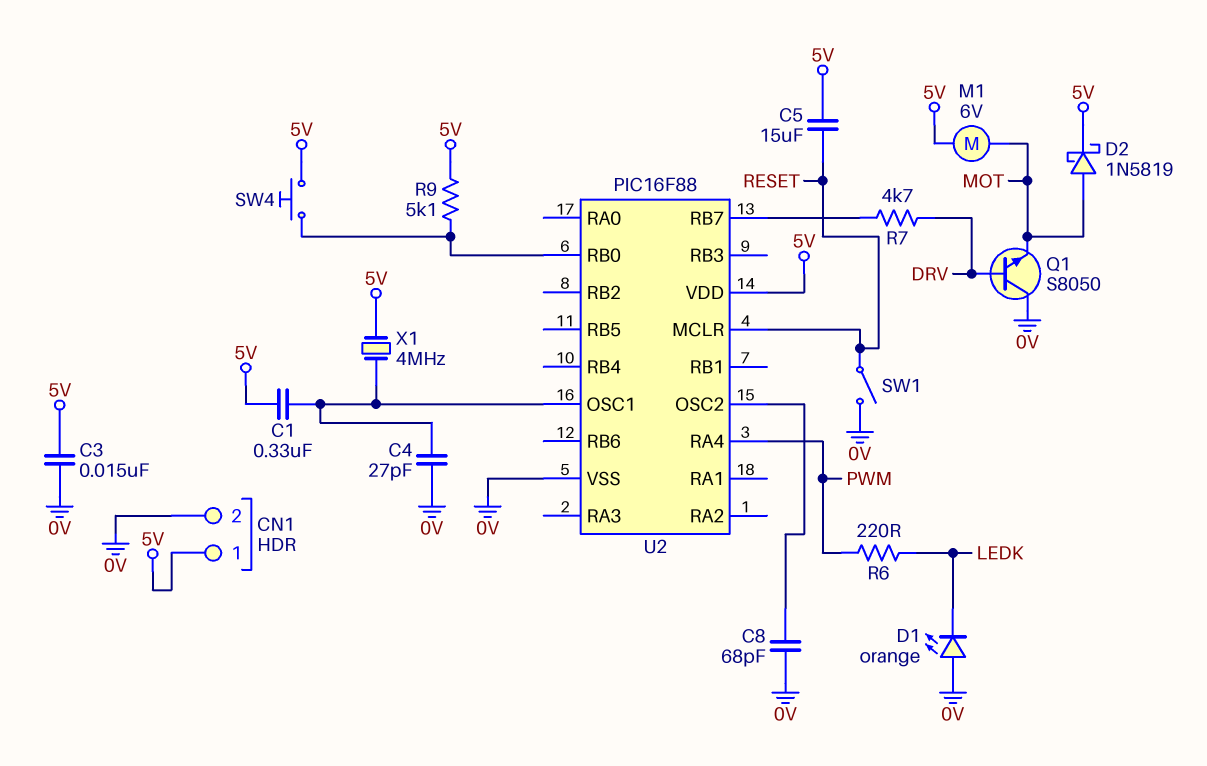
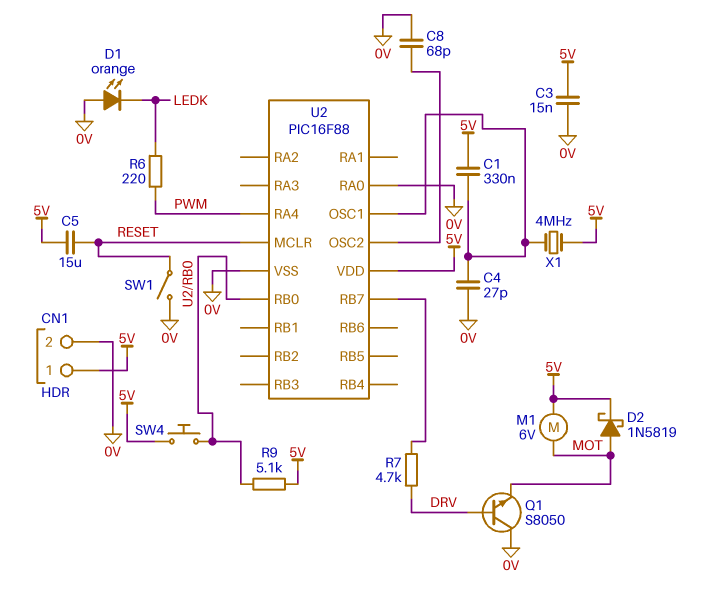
U2 pin RA0: none -> 0V

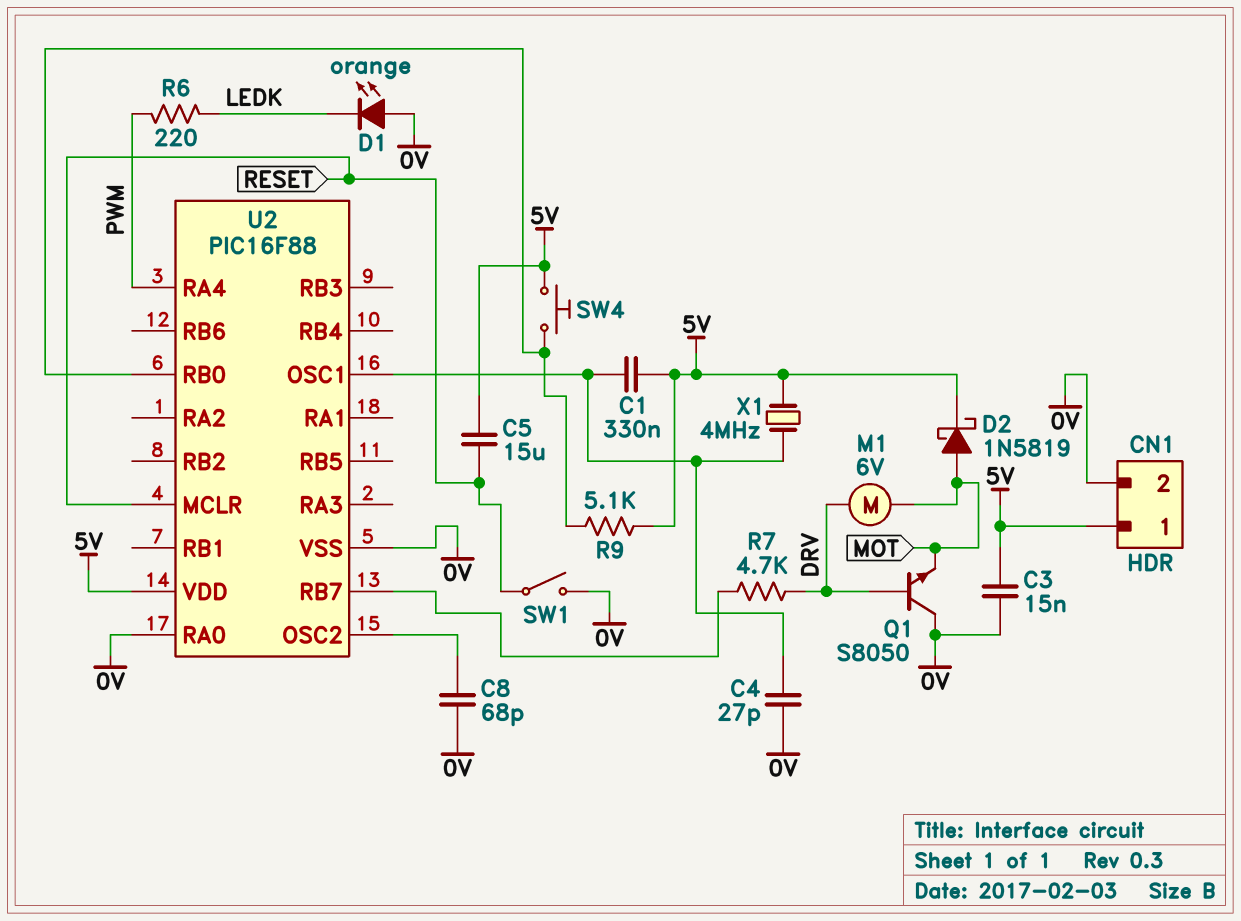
M1: motor 6V (5V, MOT) -> motor 6V (DRV, MOT)

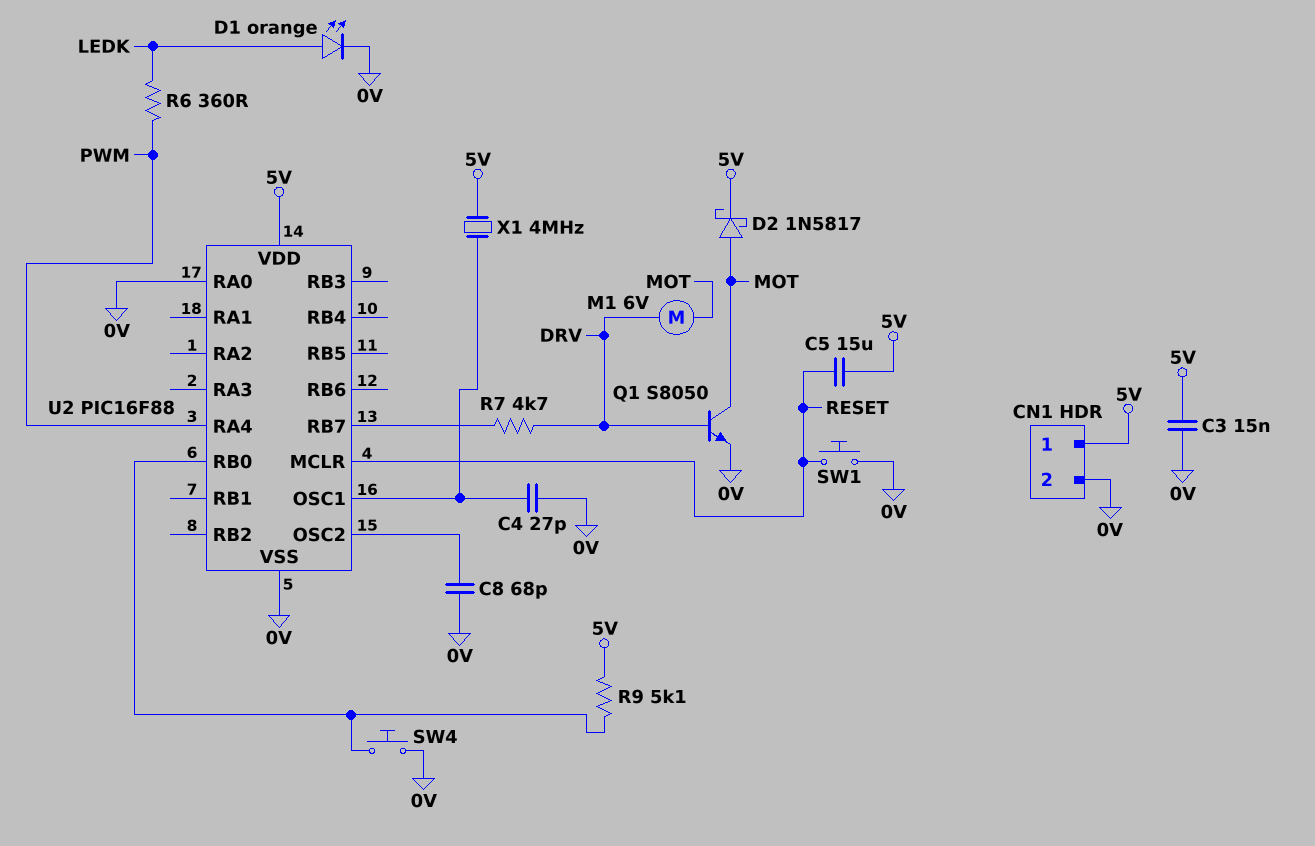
C1: 330nF (5V, U2/OSC1) -> none
D1: LED orange (A 0V, K LEDK) -> LED orange (A LEDK, K 0V)
D2: schottky 1N5819 (A MOT, K 5V) -> schottky 1N5817 (A MOT, K 5V)
Q1: NPN S8050 (B DRV, C 0V, E MOT) -> NPN S8050 (B DRV, C MOT, E 0V)
R6: 220 (LEDK, PWM) -> 360 (LEDK, PWM)
SW1: switch (0V, RESET) -> button (0V, RESET)
SW4: button (5V, U2/RB0) -> button (0V, U2/RB0)

